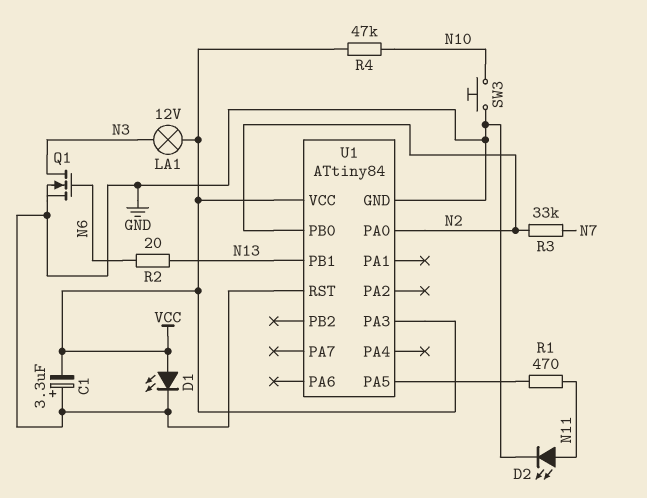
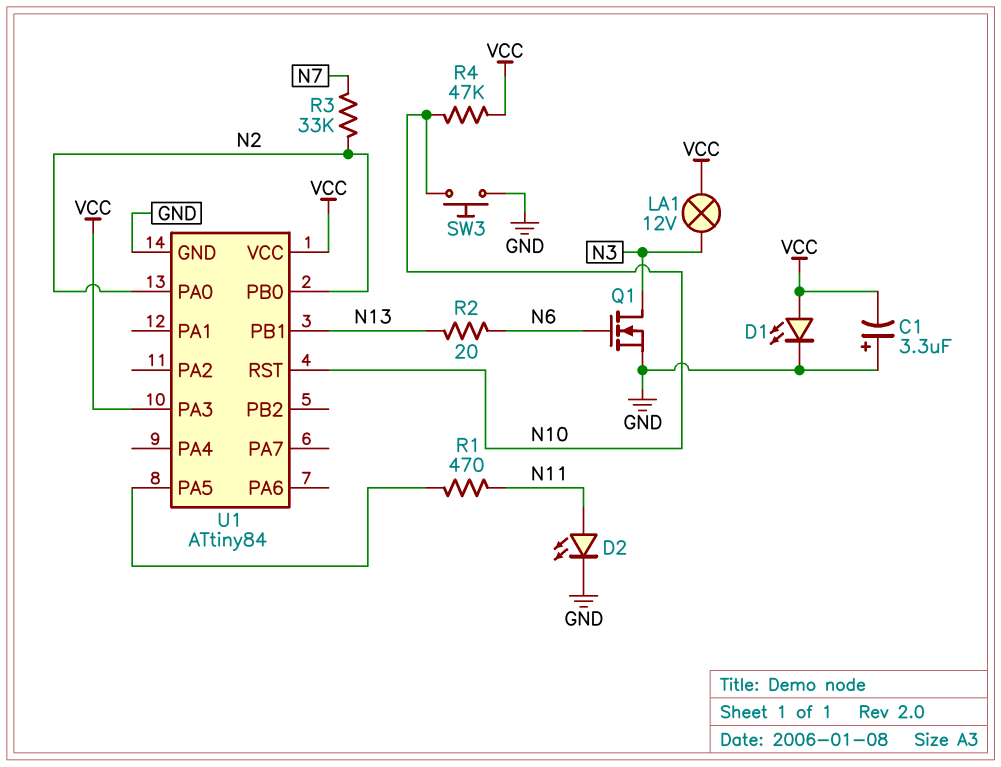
U1 pin RST: GND -> N10

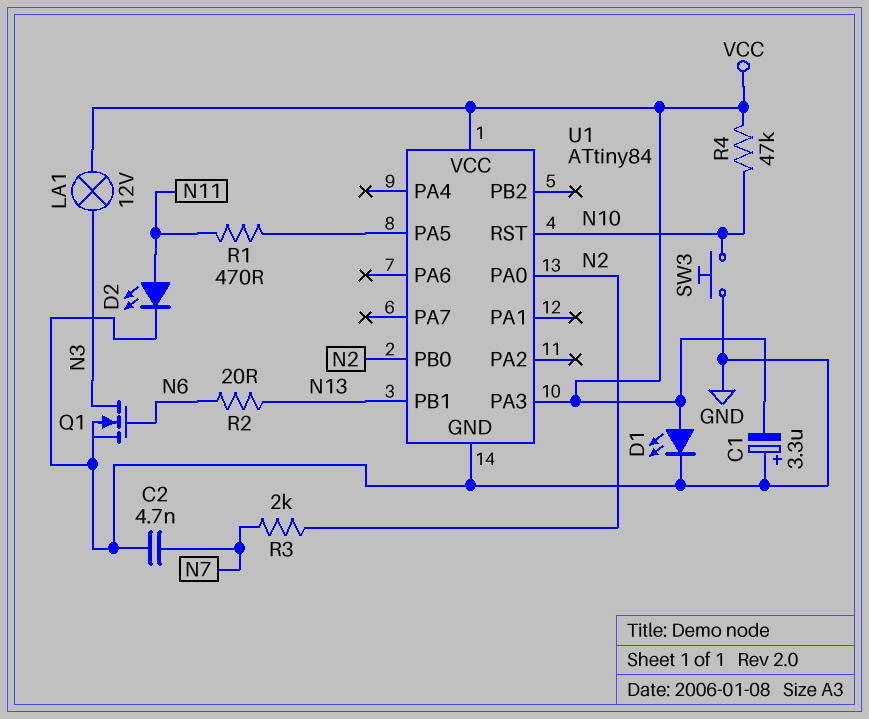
C2: none -> 4.7nF (GND, N7)
R3: 33k (N2, N7) -> 2k (N2, N7)

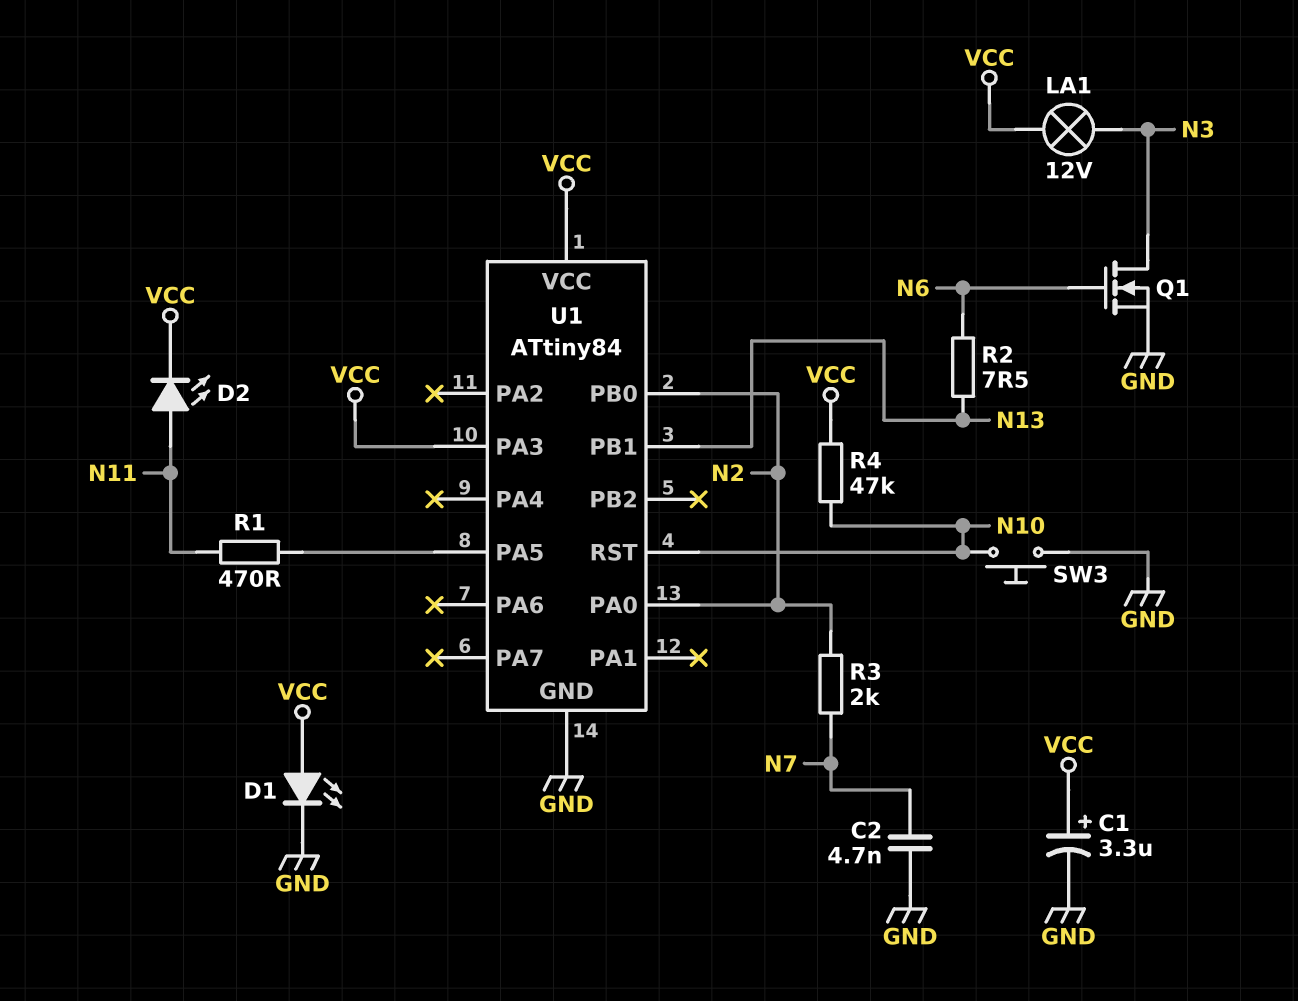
C1: 3.3uF (plus GND, minus VCC) -> 3.3uF (plus VCC, minus GND)
D2: LED (A N11, K GND) -> LED (A N11, K VCC)
R2: 20 (N6, N13) -> 7.5 (N6, N13)

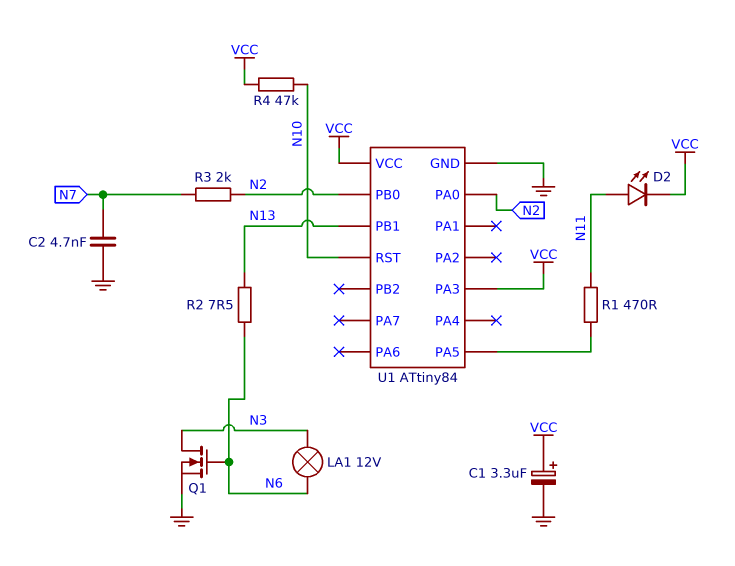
D1: LED (A VCC, K GND) -> none
LA1: lamp 12V (N3, VCC) -> lamp 12V (N3, N6)
SW3: button (GND, N10) -> none

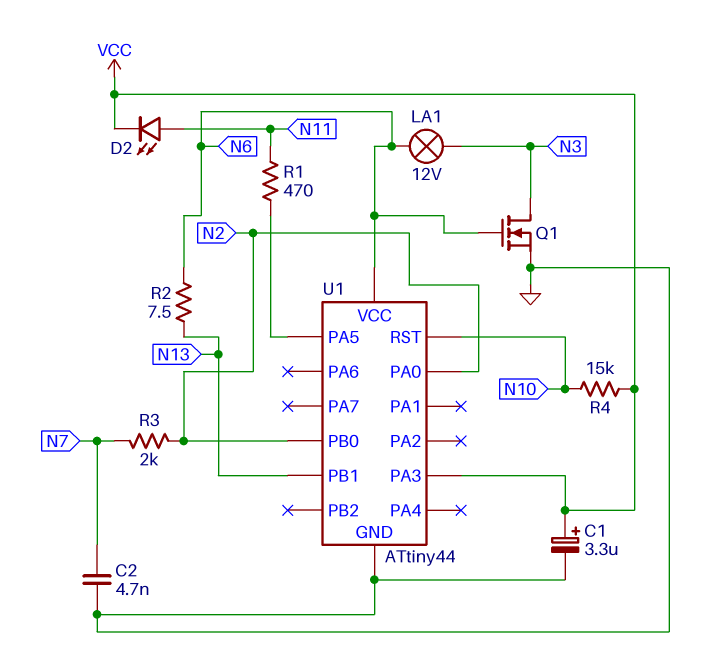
R4: 47k (N10, VCC) -> 15k (N10, VCC)
U1: ATtiny84 -> ATtiny44
U1 pin VCC: VCC -> N6

